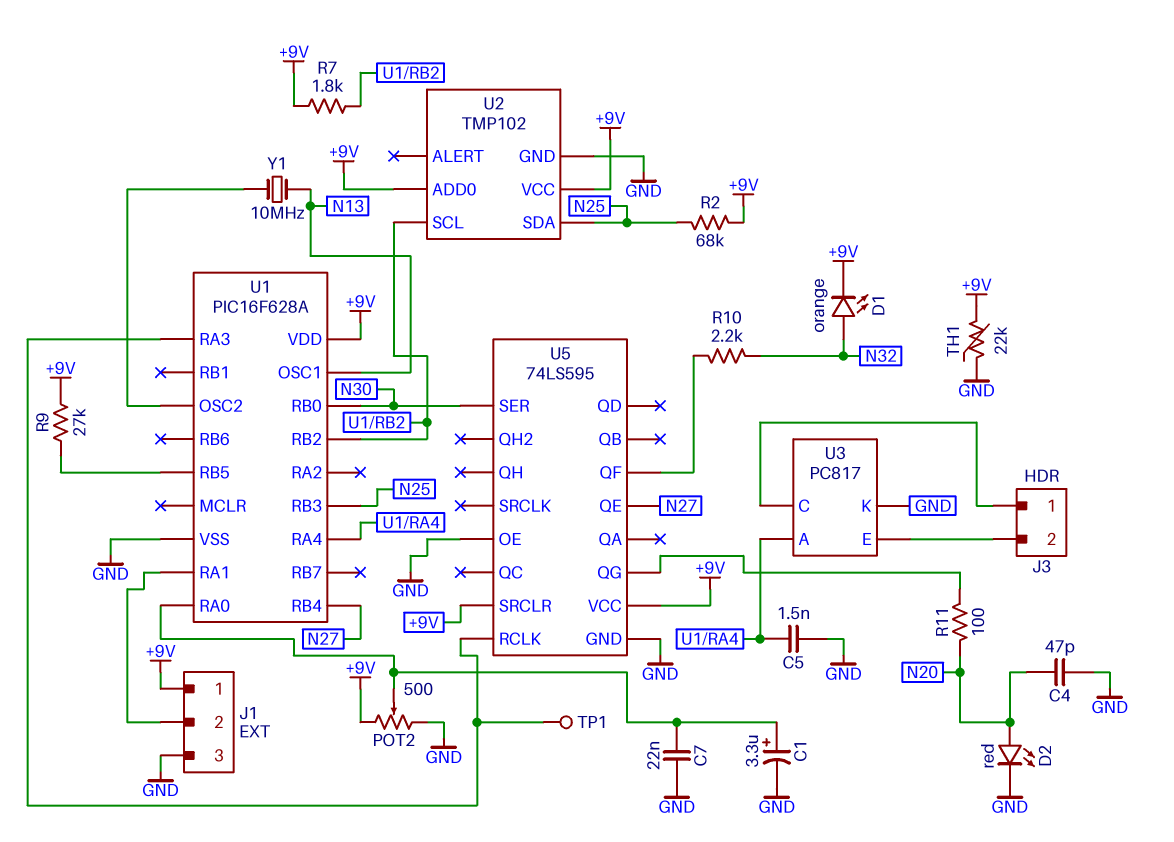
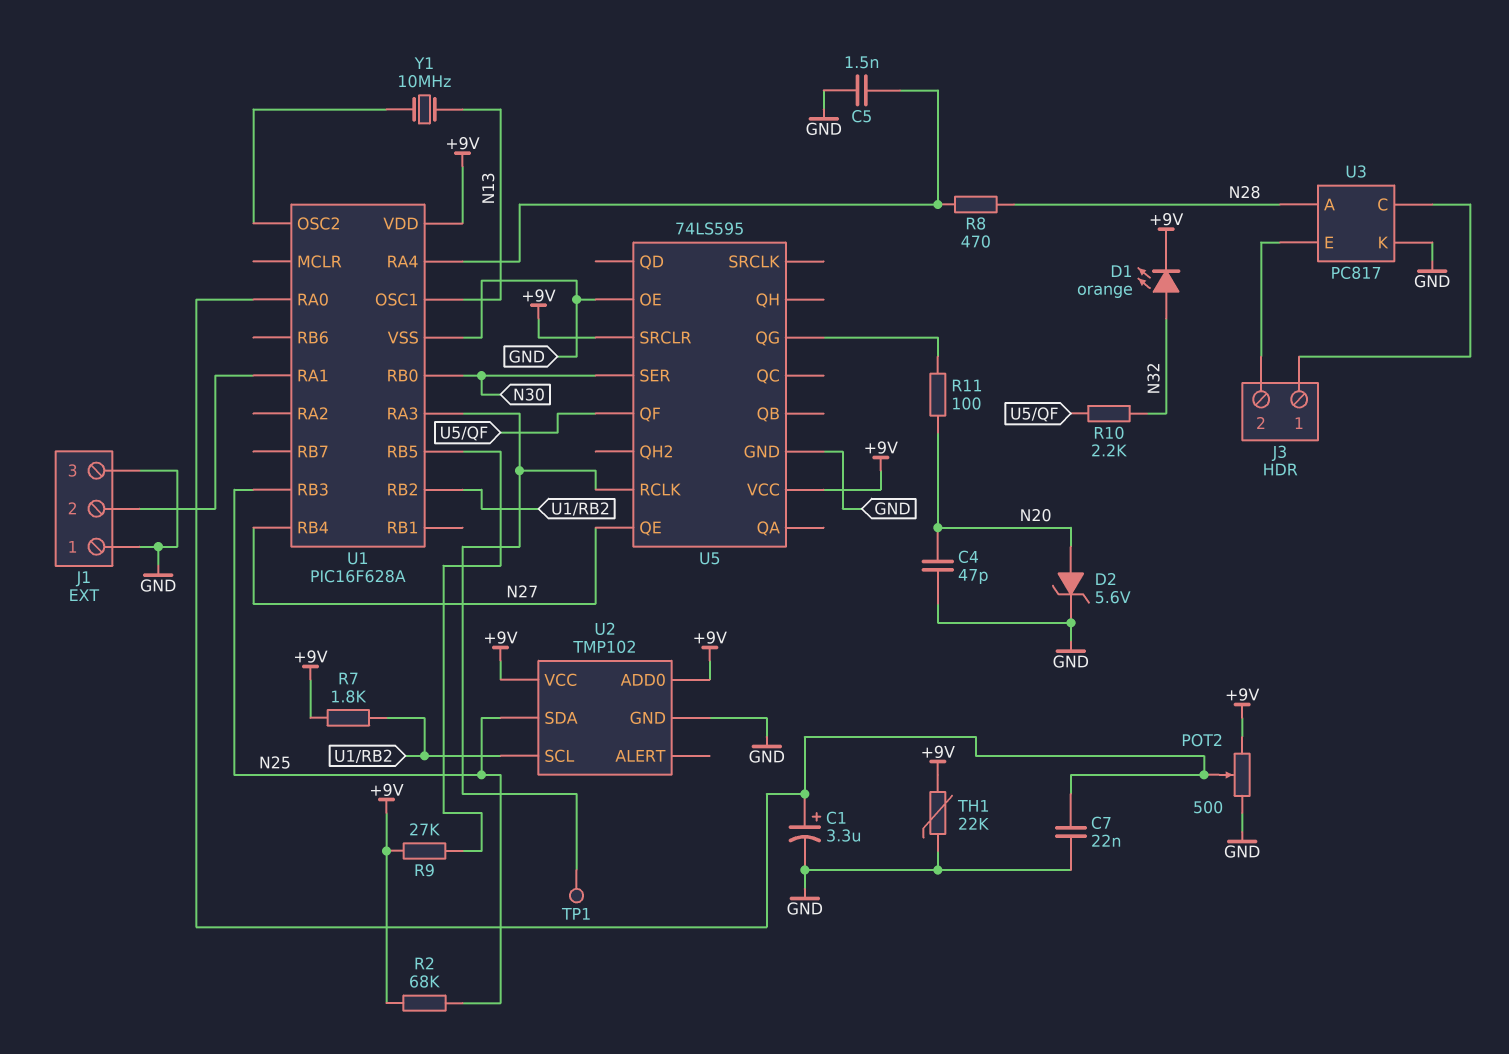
D2: LED red (A N20, K GND) -> zener 5.6V (A N20, K GND)
J1 pin 1: +9V -> GND
R8: none -> 470 (N28, U1/RA4)
U3 pin A: U1/RA4 -> N28

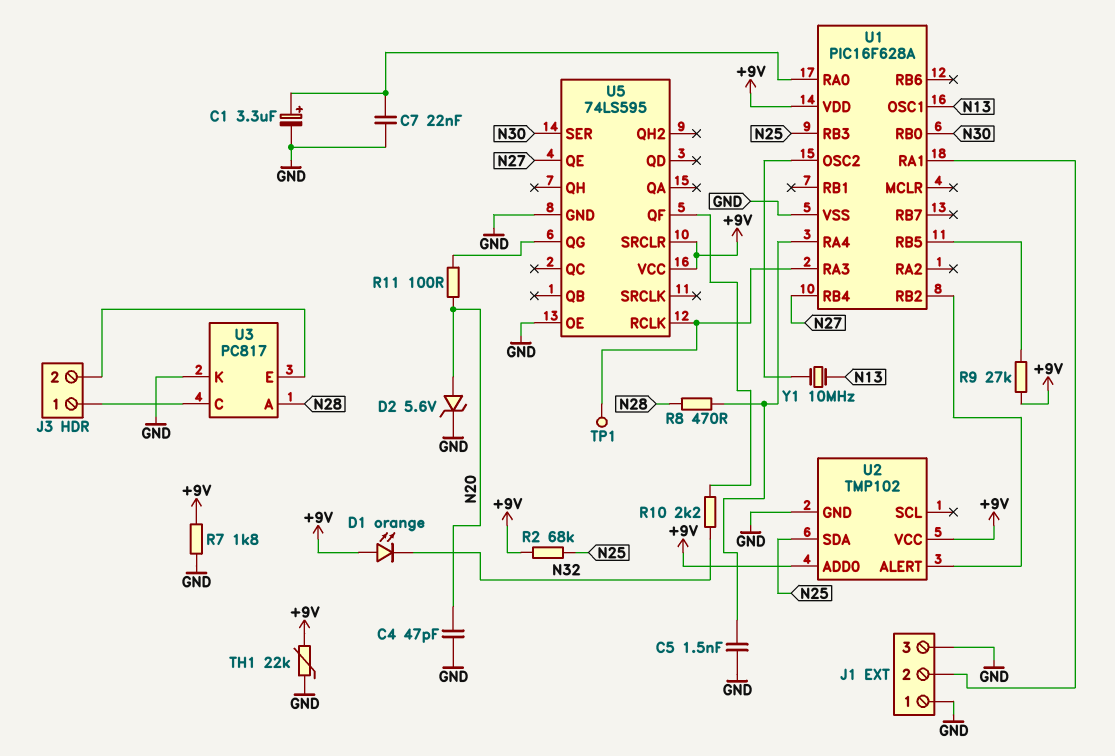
D1: LED orange (A N32, K +9V) -> LED orange (A +9V, K N32)
POT2: 500 (+9V, GND, wiper U1/RA0) -> none
R7: 1.8k (+9V, U1/RB2) -> 1.8k (+9V, GND)
U2 pin ALERT: none -> U1/RB2
U2 pin SCL: U1/RB2 -> none

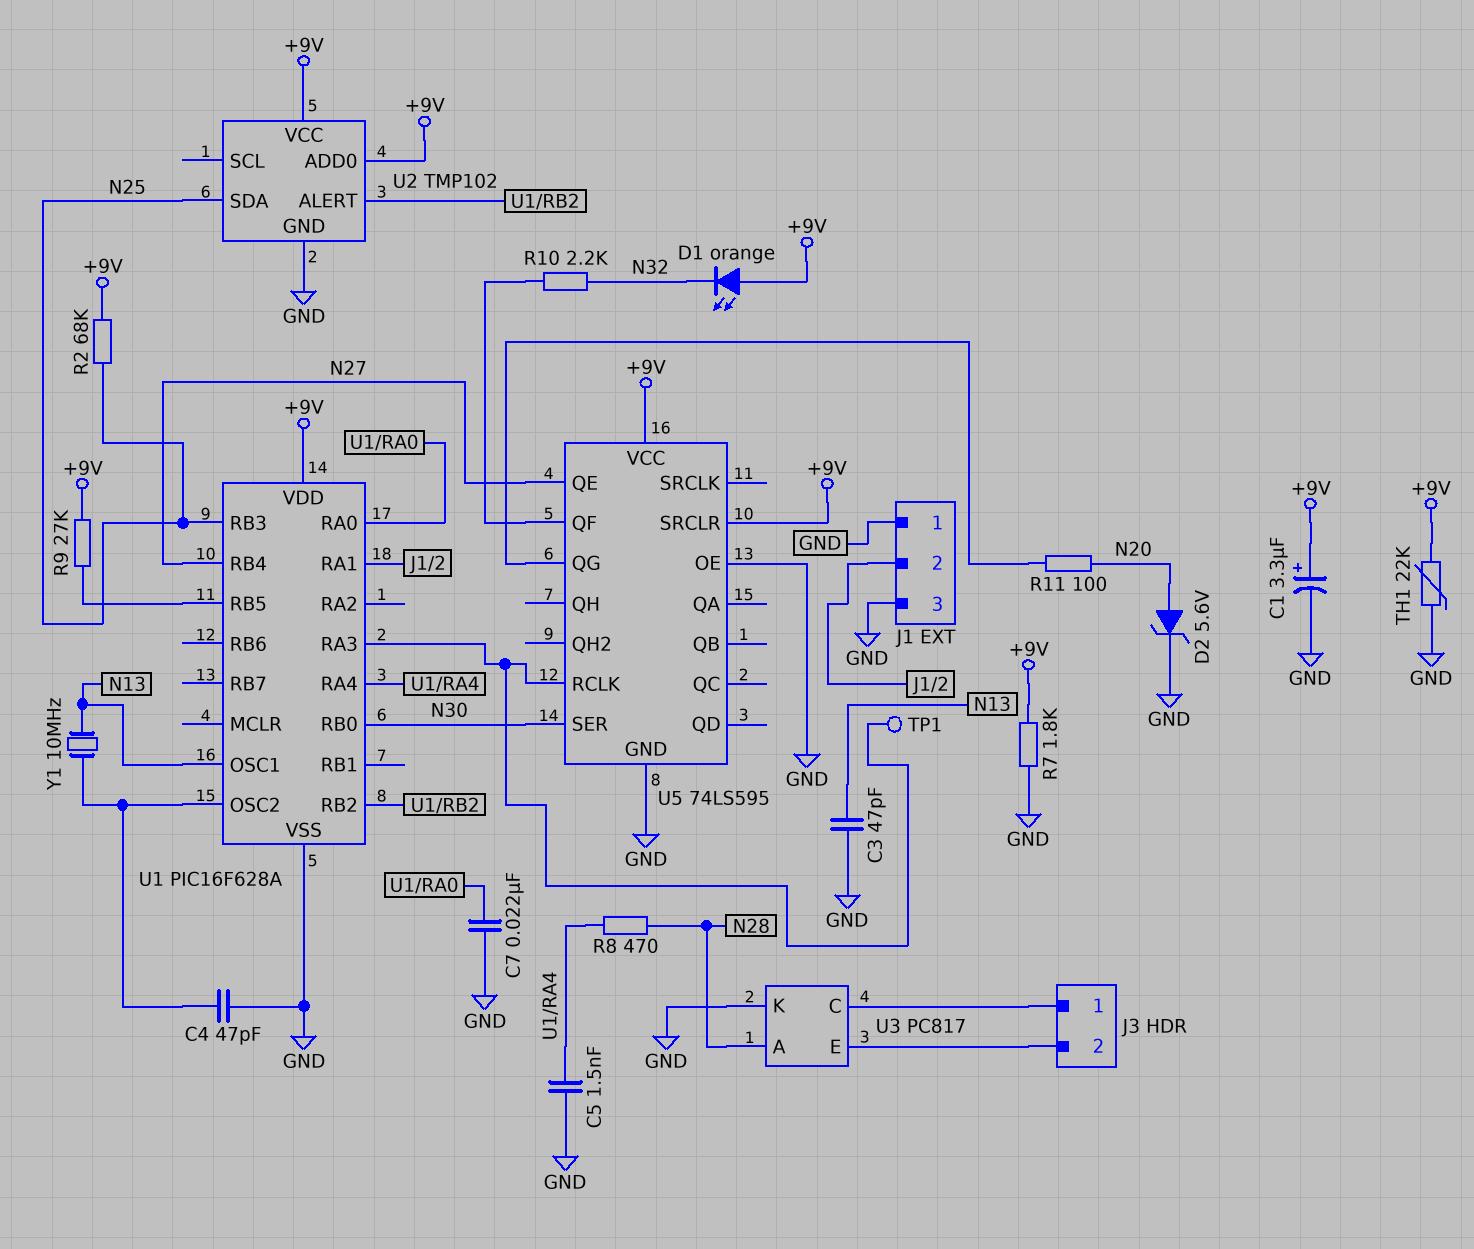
C1: 3.3uF (plus U1/RA0, minus GND) -> 3.3uF (plus +9V, minus GND)
C3: none -> 47pF (GND, N13)
C4: 47pF (GND, N20) -> 47pF (GND, U1/OSC2)

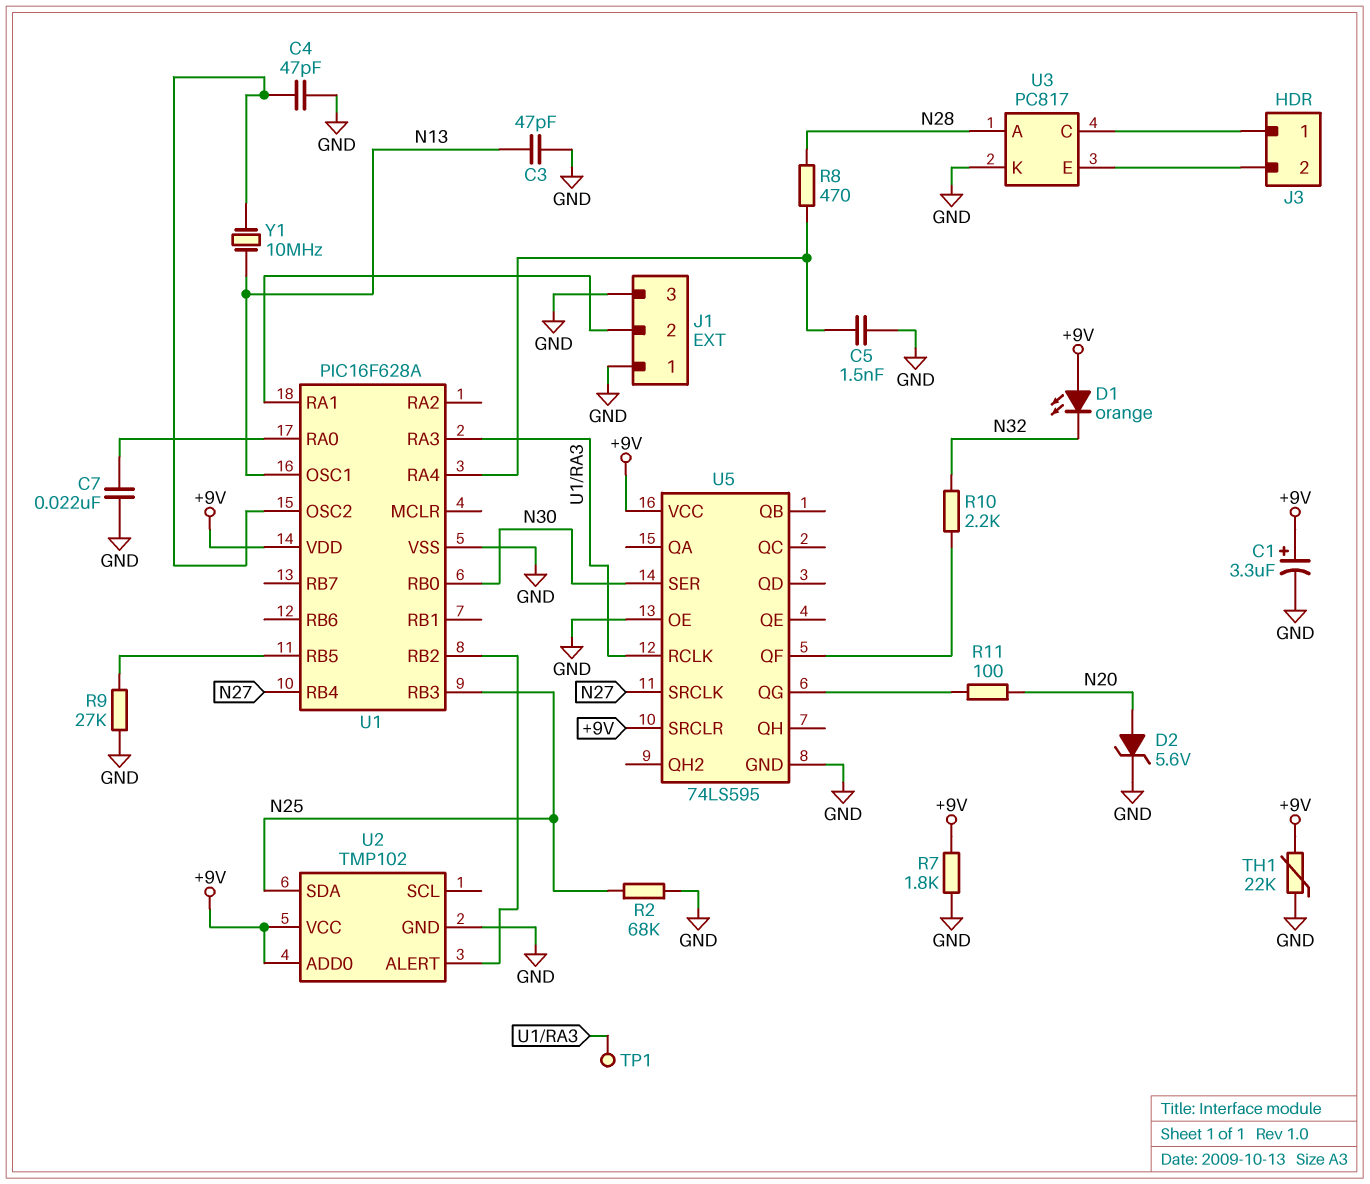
R2: 68k (+9V, N25) -> 68k (GND, N25)
R9: 27k (+9V, U1/RB5) -> 27k (GND, U1/RB5)
U5 pin QE: N27 -> none
U5 pin SRCLK: none -> N27

